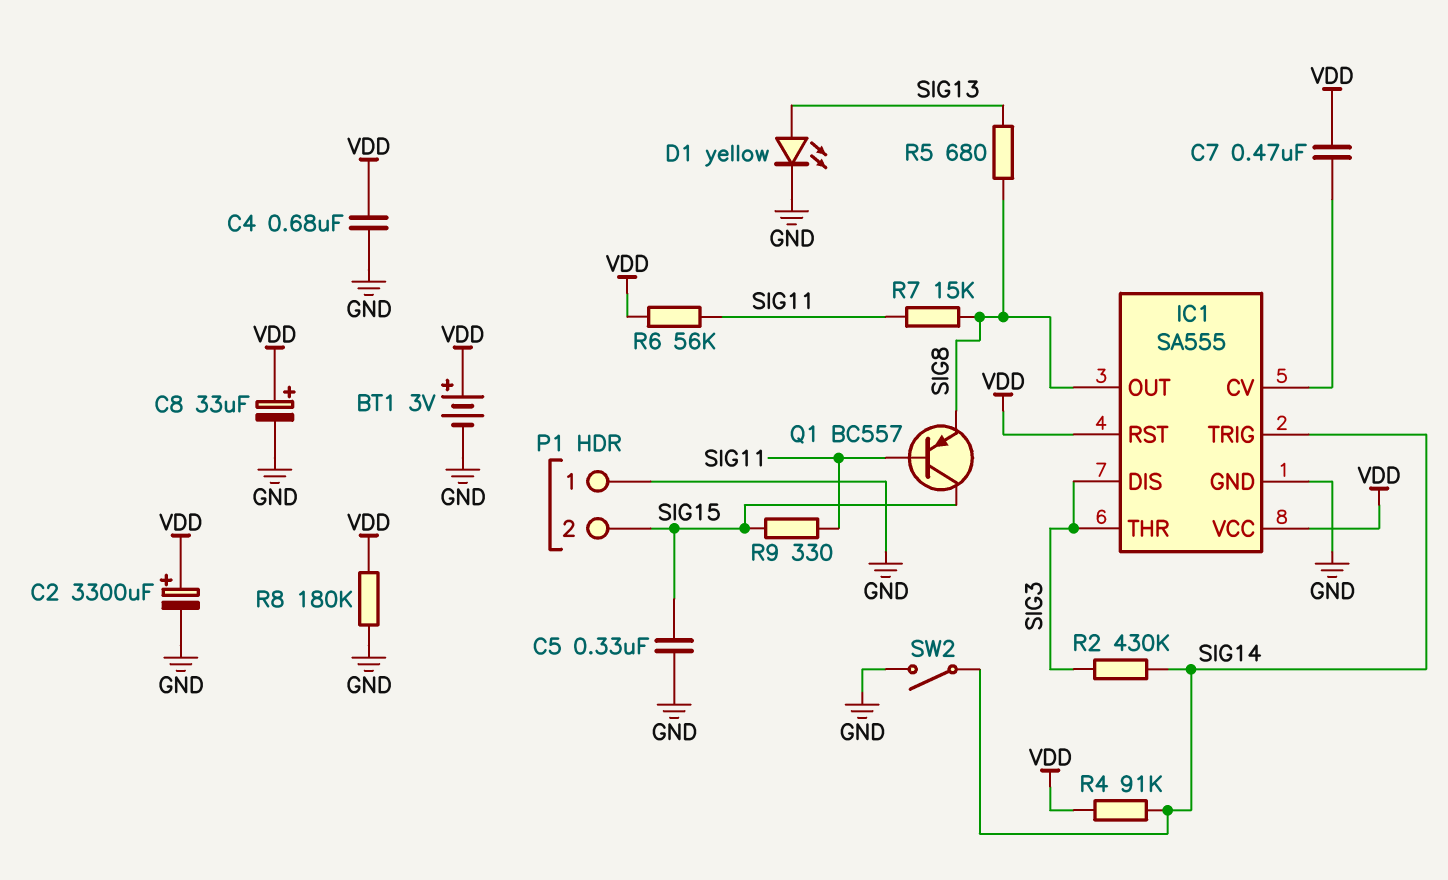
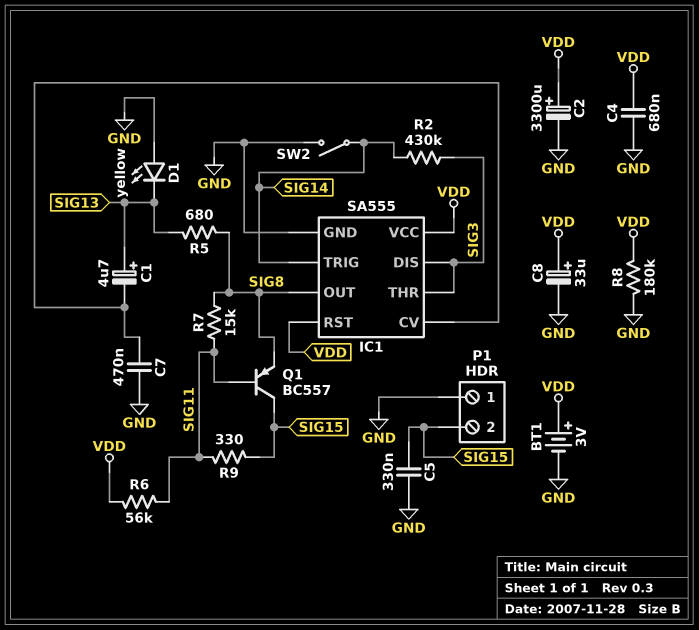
C1: none -> 4.7uF (plus SIG13, minus IC1/CV)
C7: 470nF (IC1/CV, VDD) -> 470nF (GND, IC1/CV)
D1: LED yellow (A SIG13, K GND) -> LED yellow (A GND, K SIG13)
R4: 91k (SIG14, VDD) -> none

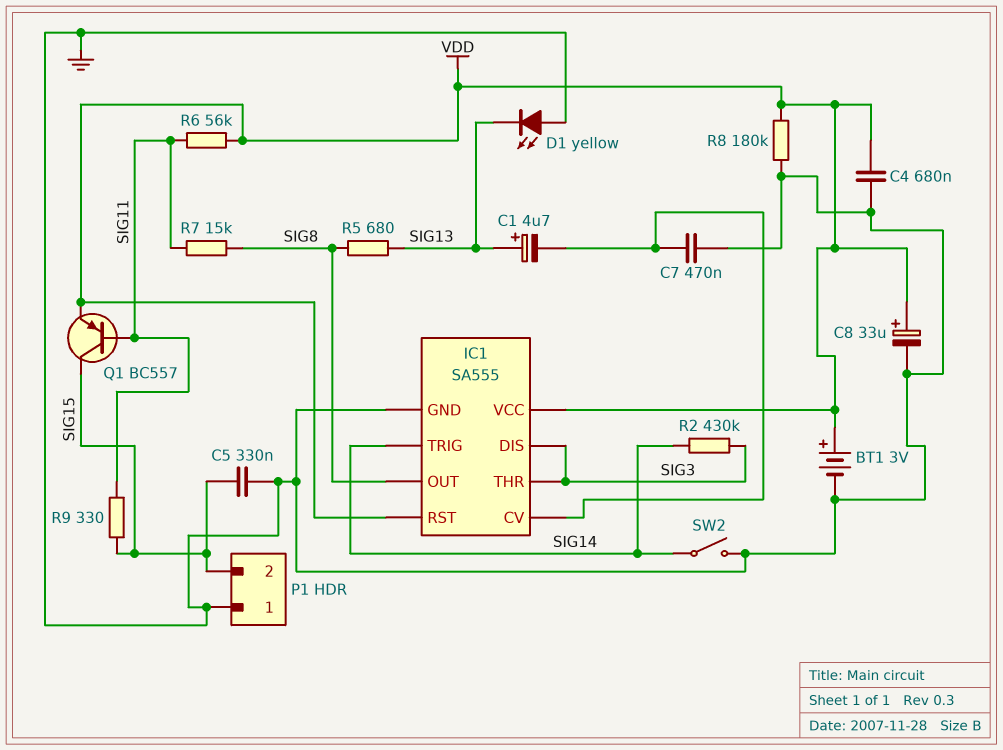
C2: 3300uF (plus VDD, minus GND) -> none
Q1: PNP BC557 (B SIG11, C SIG15, E SIG8) -> PNP BC557 (B SIG11, C SIG15, E VDD)

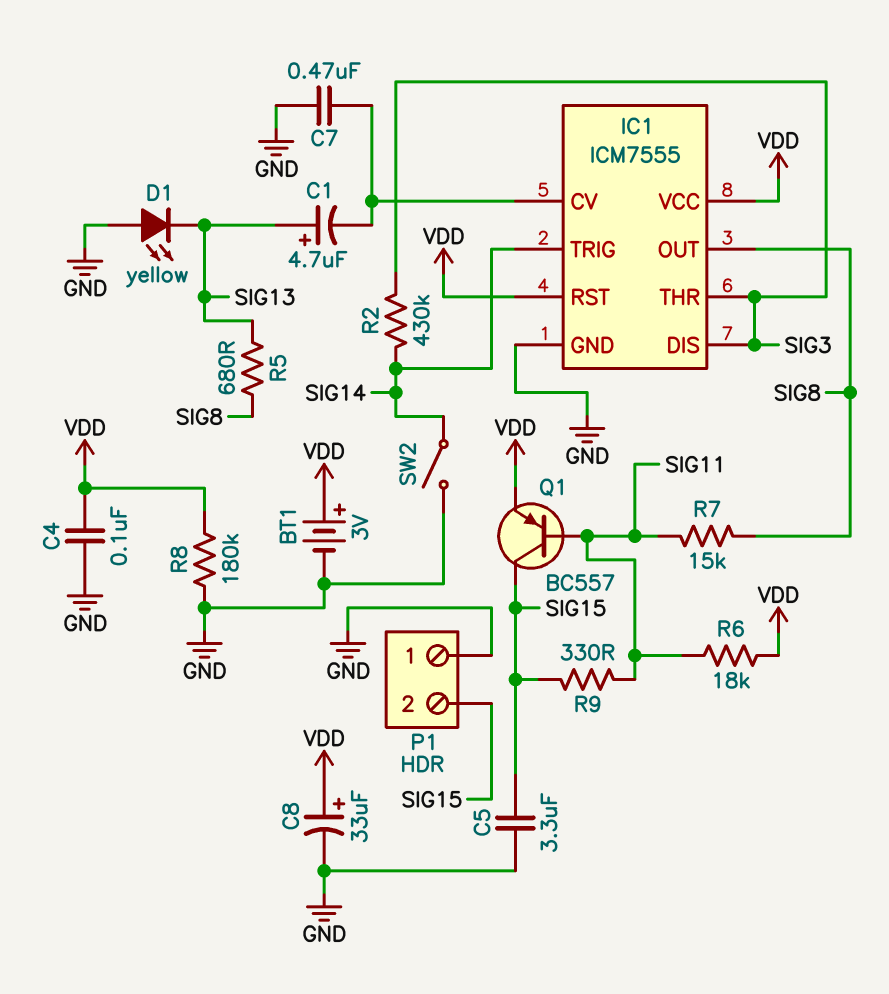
C4: 680nF (GND, VDD) -> 100nF (GND, VDD)
C5: 330nF (GND, SIG15) -> 3.3uF (GND, SIG15)
IC1: SA555 -> ICM7555
R6: 56k (SIG11, VDD) -> 18k (SIG11, VDD)

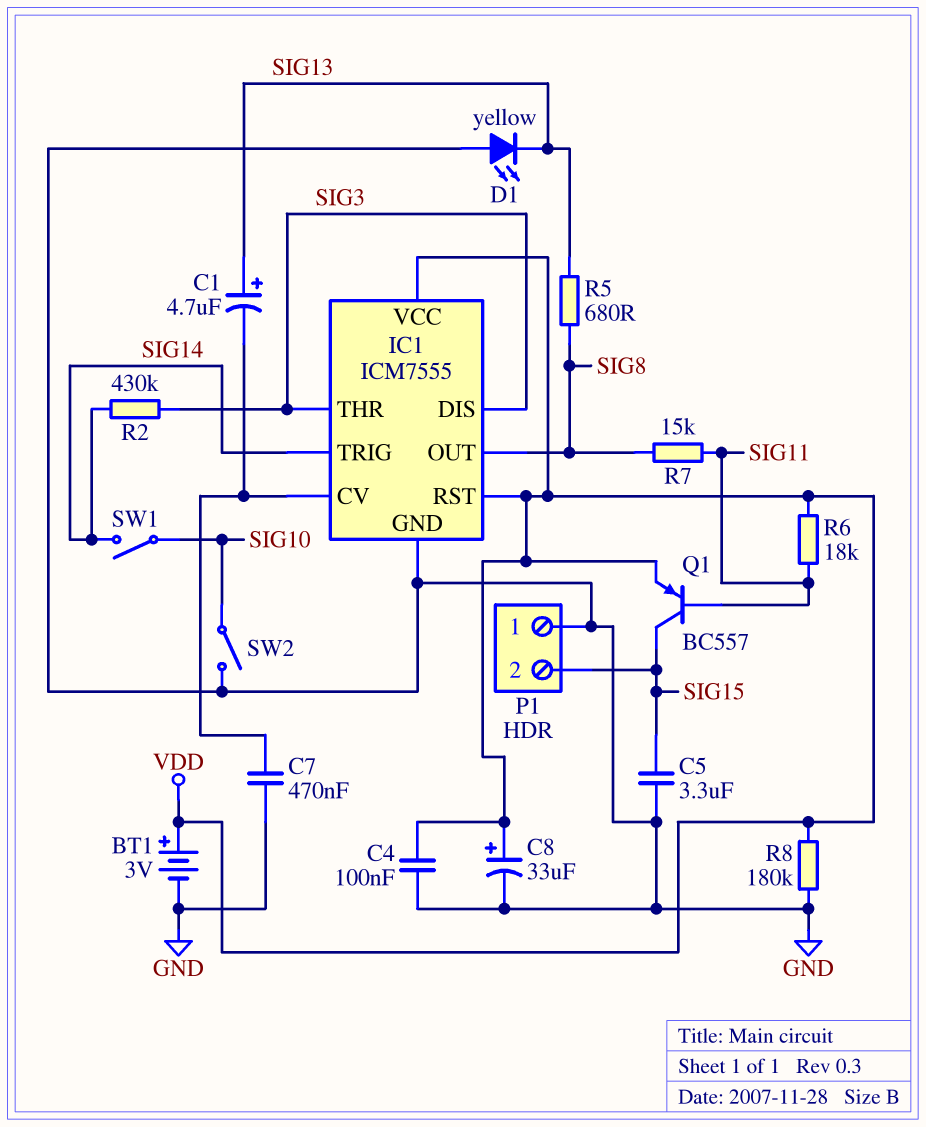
R9: 330 (SIG11, SIG15) -> none
SW1: none -> switch (SIG10, SIG14)
SW2: switch (GND, SIG14) -> switch (GND, SIG10)

